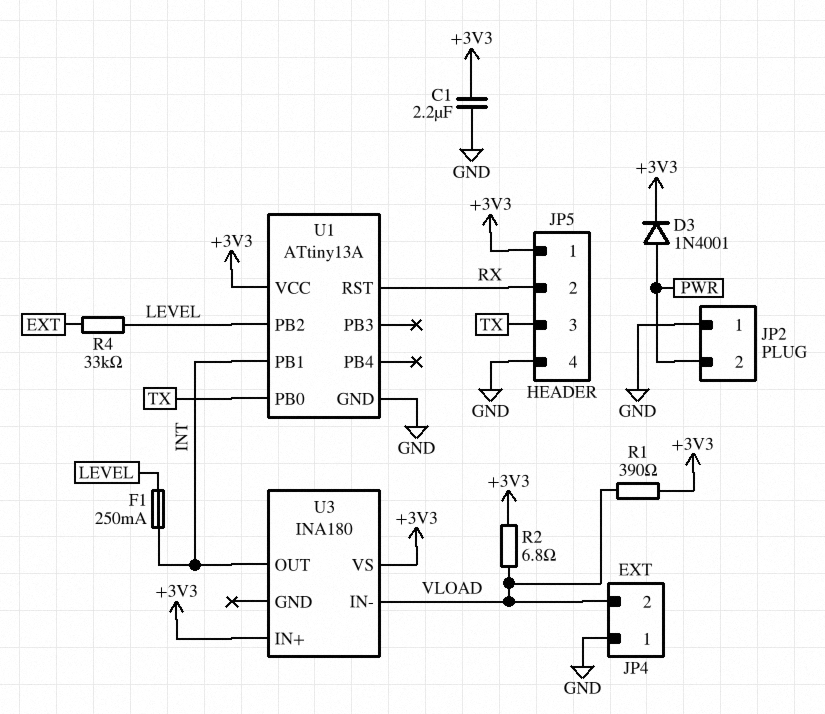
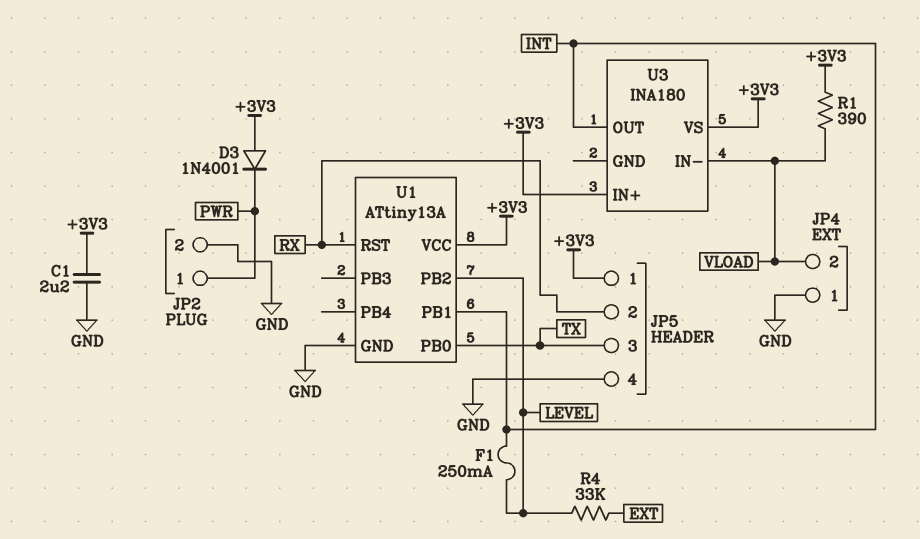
D3: diode 1N4001 (A PWR, K +3V3) -> diode 1N4001 (A +3V3, K PWR)
JP2 pin 1: GND -> PWR
JP2 pin 2: PWR -> GND
R2: 6.8 (+3V3, VLOAD) -> none

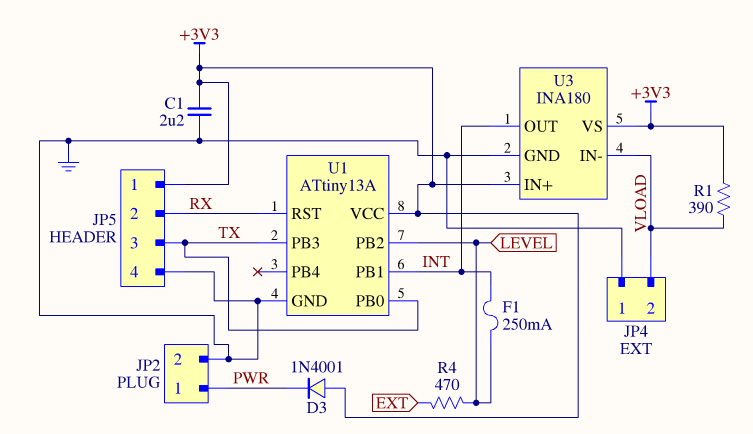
R4: 33k (EXT, LEVEL) -> 470 (EXT, LEVEL)
U1 pin PB3: none -> TX
U3 pin GND: none -> GND

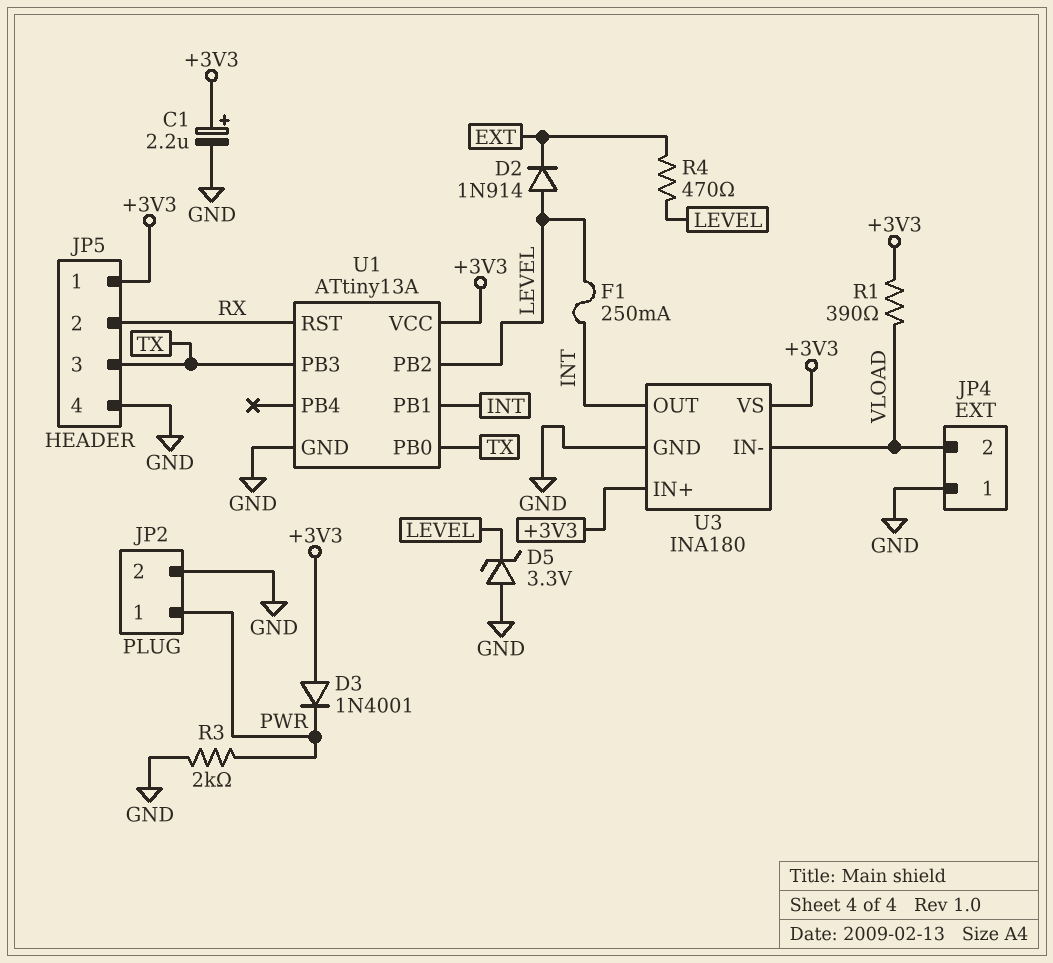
C1: 2.2uF (+3V3, GND) -> 2.2uF (plus +3V3, minus GND)
D2: none -> diode 1N914 (A LEVEL, K EXT)
D5: none -> zener 3.3V (A GND, K LEVEL)
R3: none -> 2k (GND, PWR)

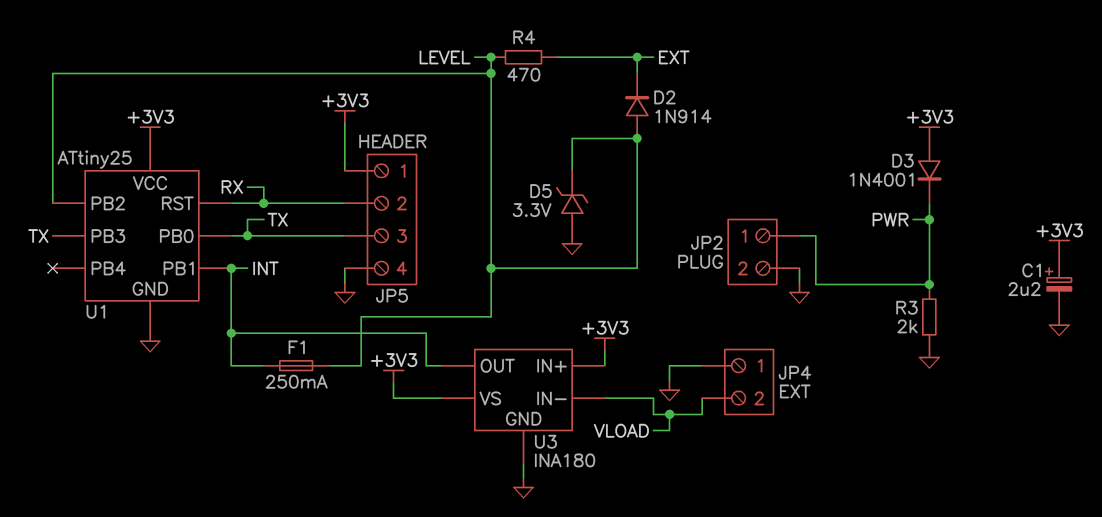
R1: 390 (+3V3, VLOAD) -> none
U1: ATtiny13A -> ATtiny25

